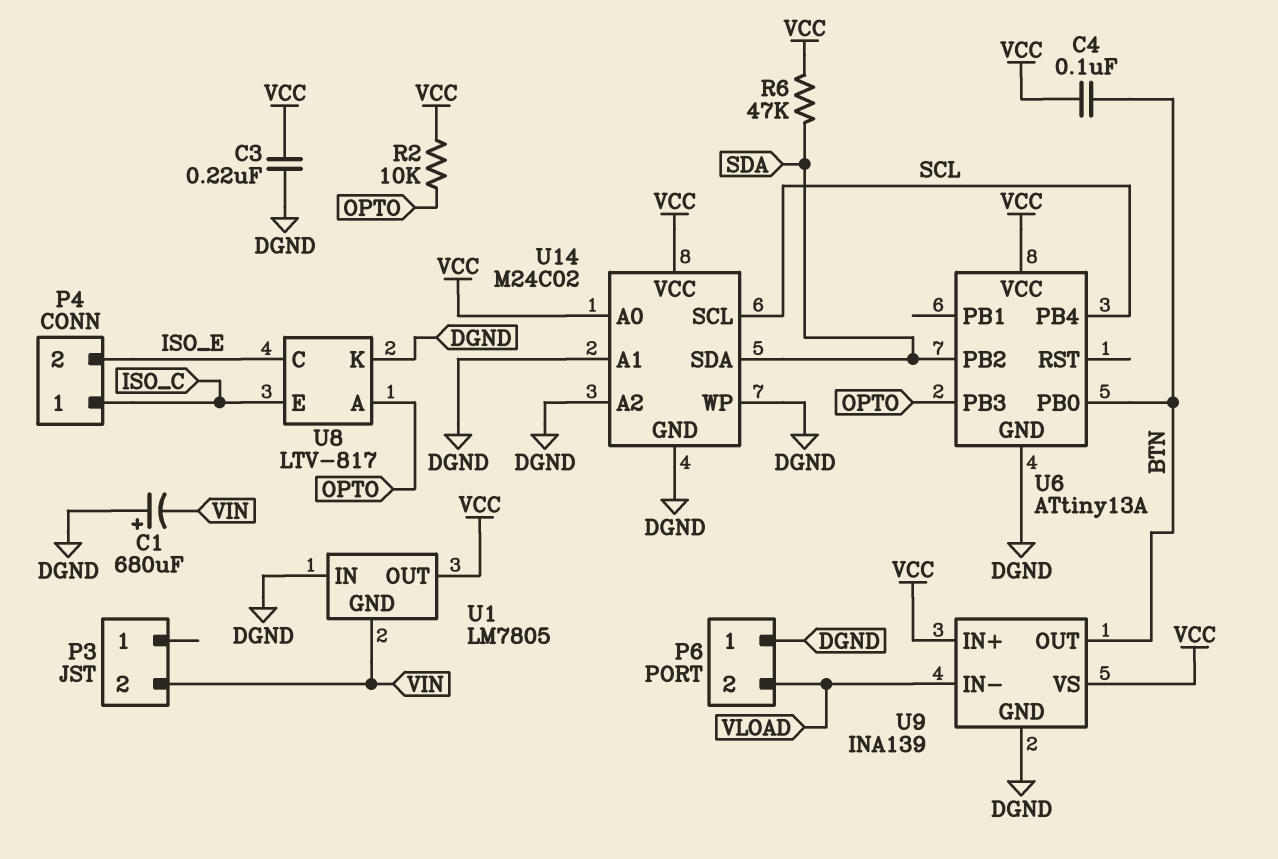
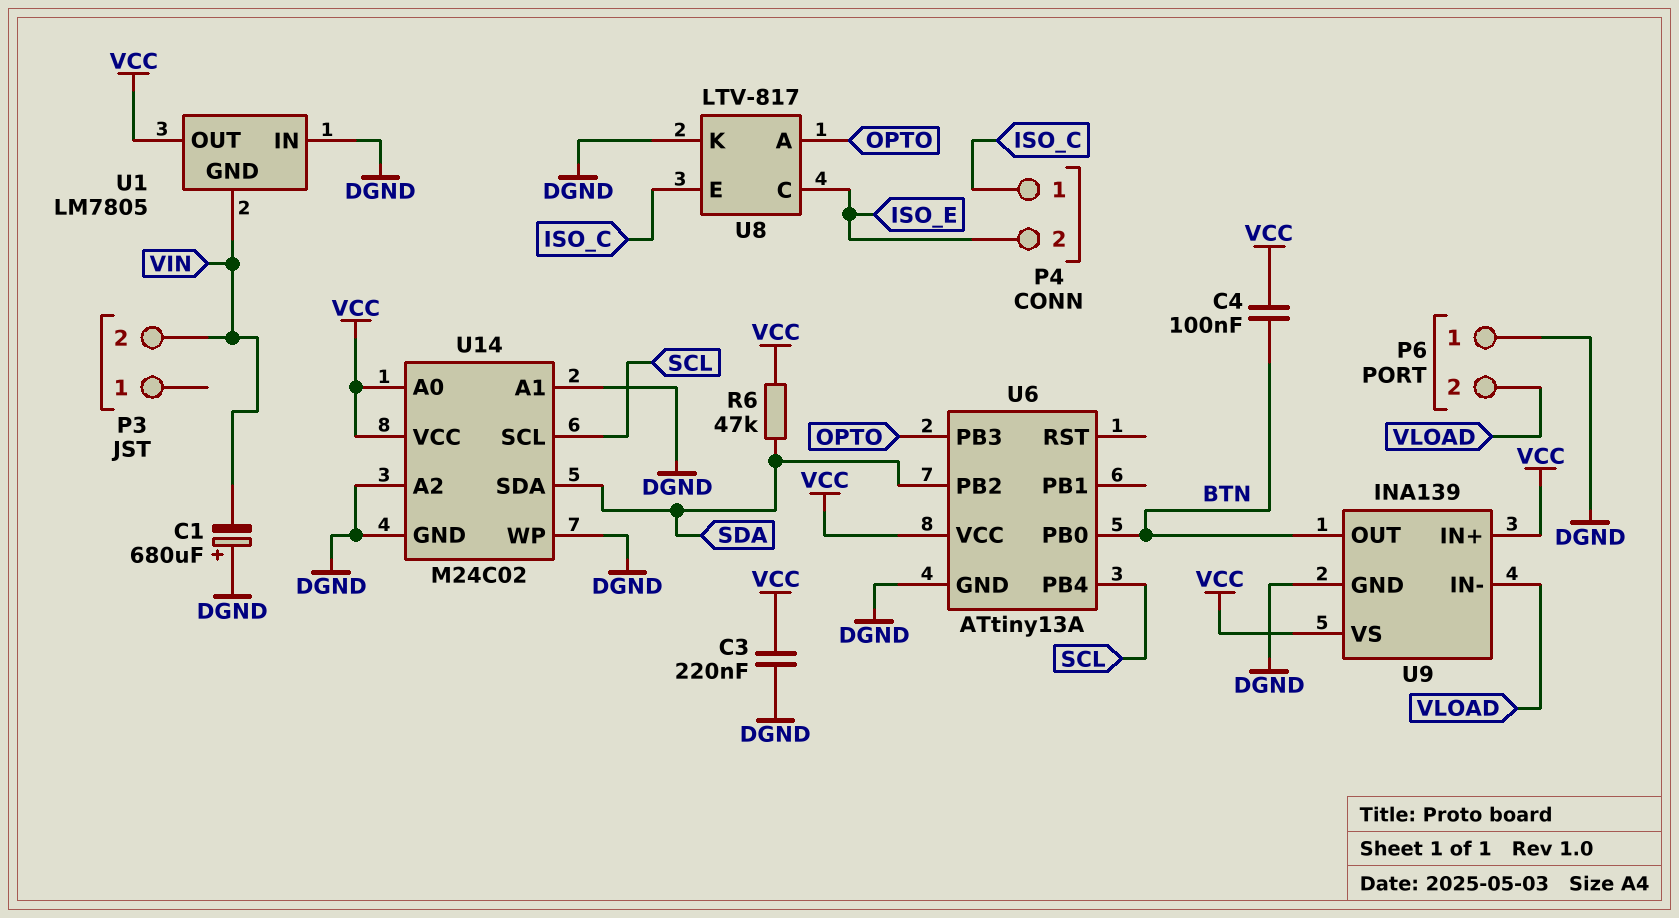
R2: 10k (OPTO, VCC) -> none

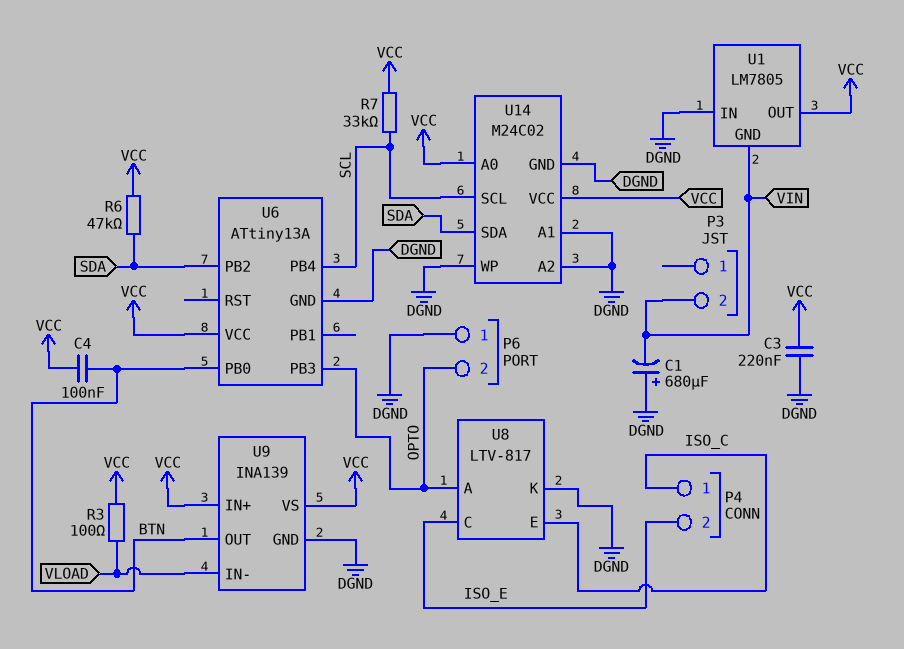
P6 pin 2: VLOAD -> OPTO
R3: none -> 100 (VCC, VLOAD)
R7: none -> 33k (SCL, VCC)

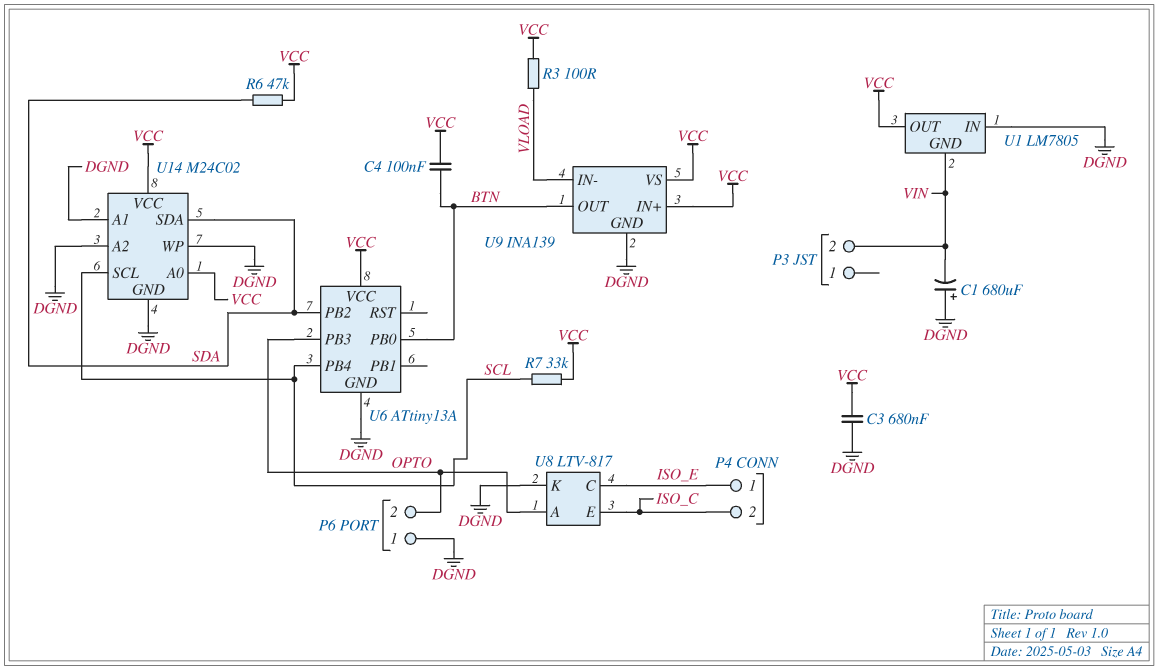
C3: 220nF (DGND, VCC) -> 680nF (DGND, VCC)
P4 pin 1: ISO_C -> ISO_E
P4 pin 2: ISO_E -> ISO_C

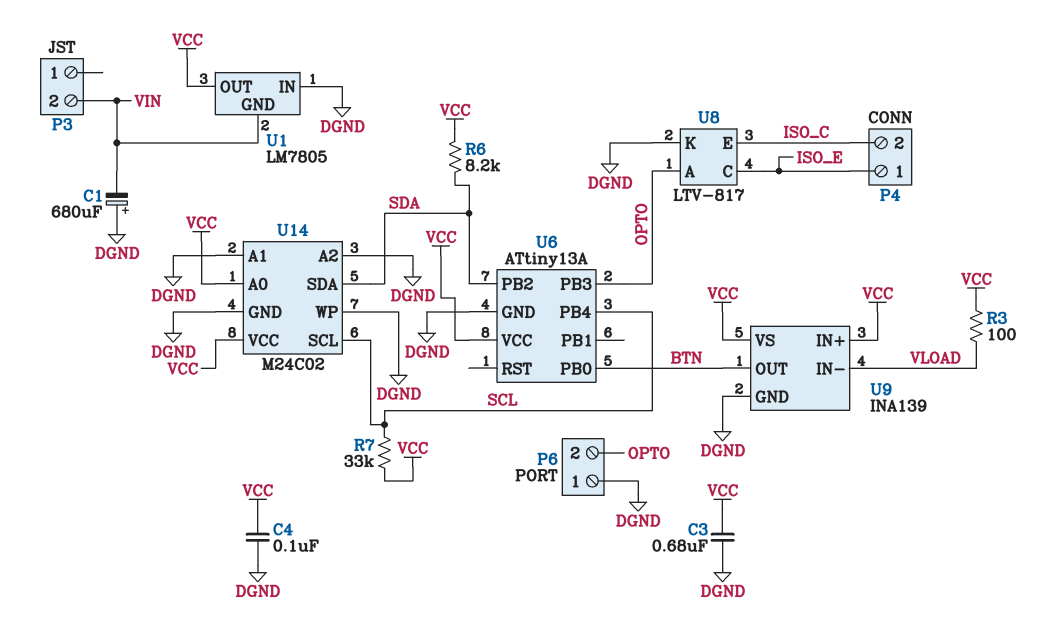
C4: 100nF (BTN, VCC) -> 100nF (DGND, VCC)
R6: 47k (SDA, VCC) -> 8.2k (SDA, VCC)

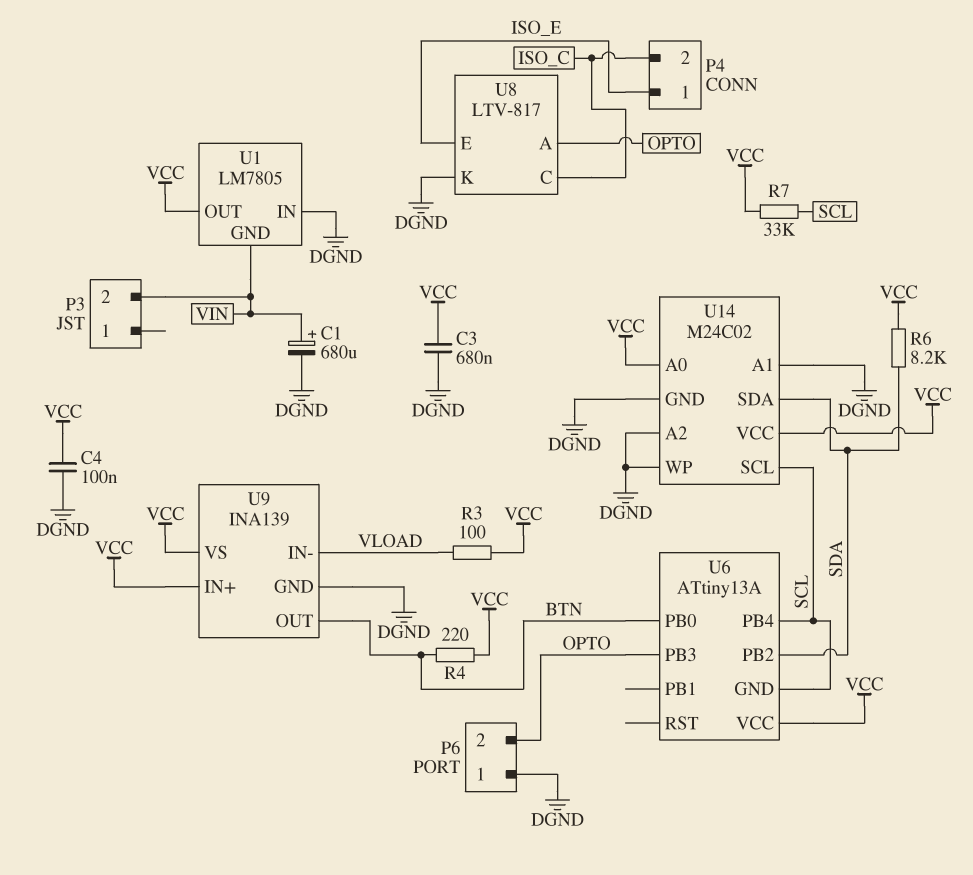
C1: 680uF (plus DGND, minus VIN) -> 680uF (plus VIN, minus DGND)
R4: none -> 220 (BTN, VCC)
U6 pin GND: DGND -> SCL
U8 pin C: ISO_E -> ISO_C
U8 pin E: ISO_C -> ISO_E

